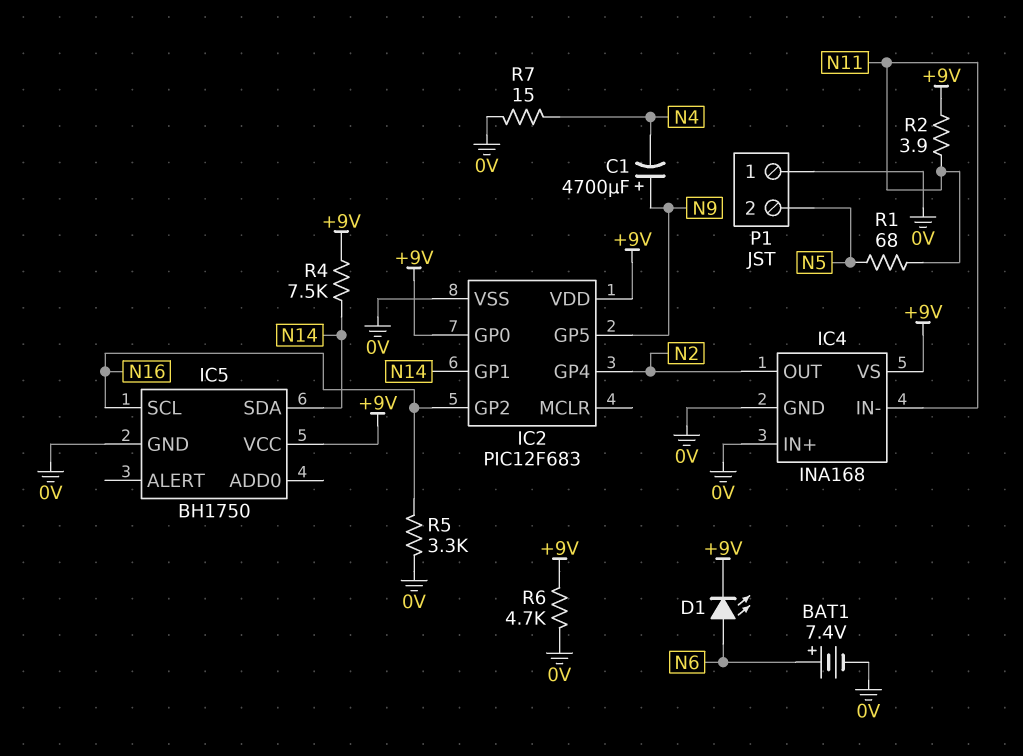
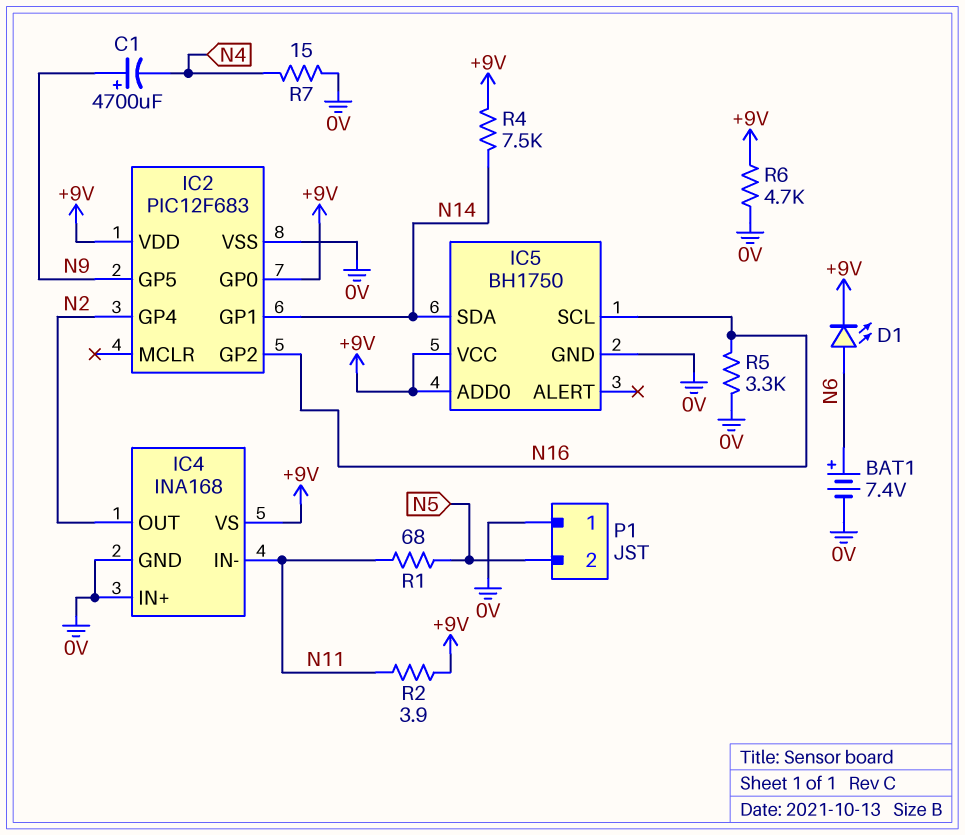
IC5 pin ADD0: none -> +9V

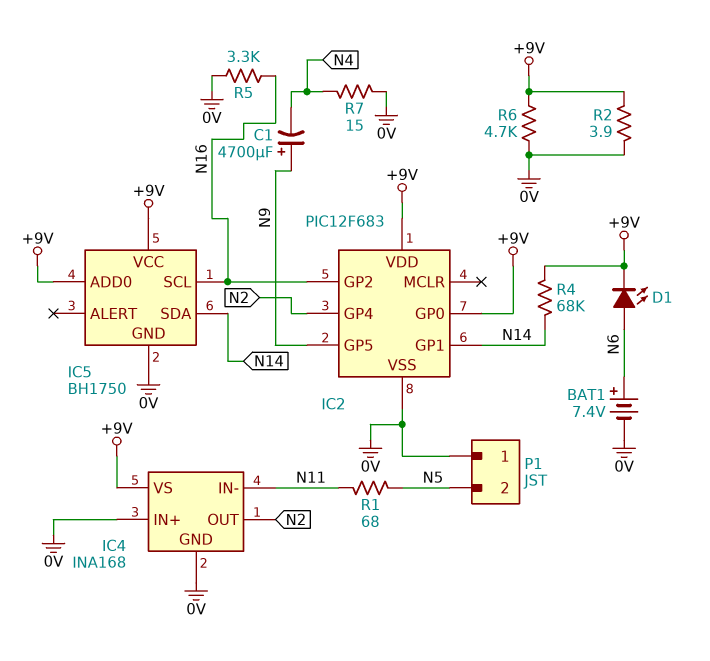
R2: 3.9 (+9V, N11) -> 3.9 (+9V, 0V)
R4: 7.5k (+9V, N14) -> 68k (+9V, N14)

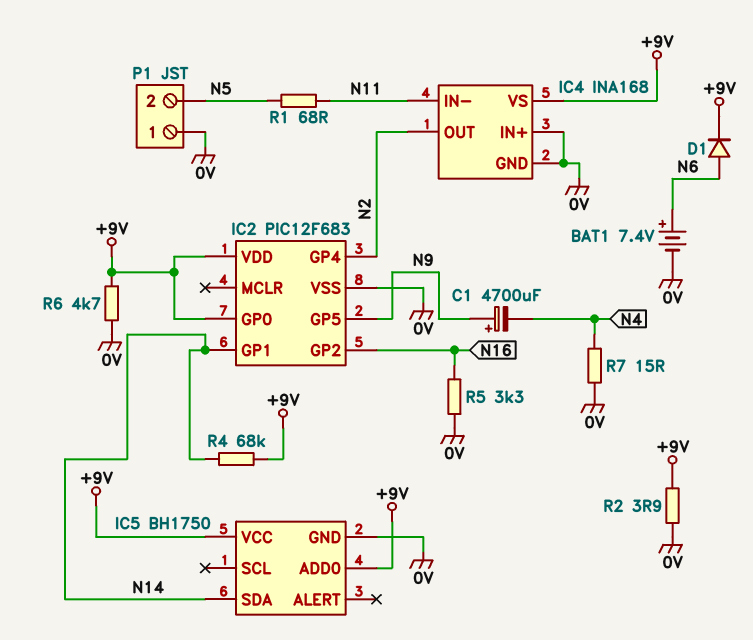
D1: LED (A N6, K +9V) -> diode (A N6, K +9V)
IC5 pin SCL: N16 -> none

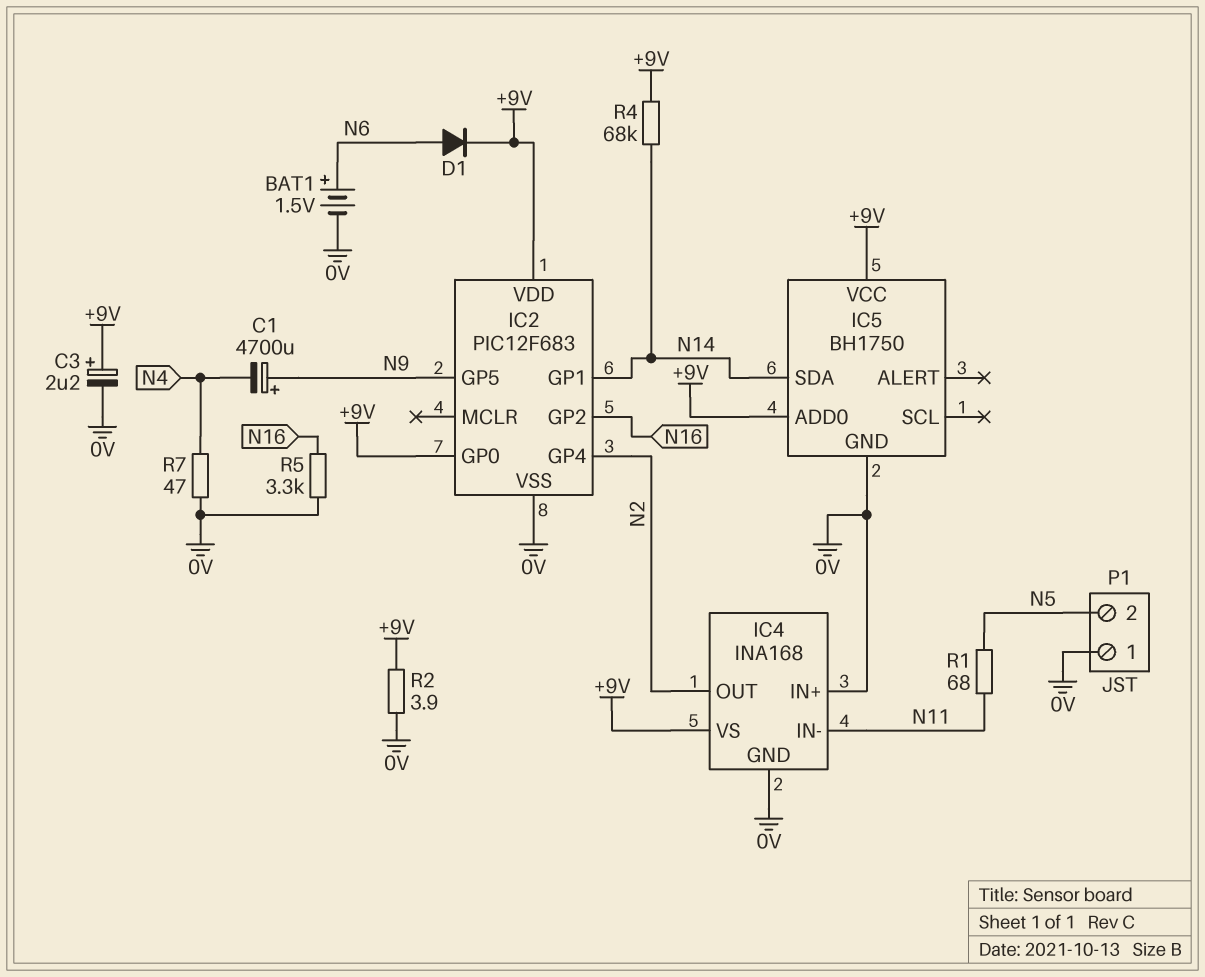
BAT1: 7.4V (plus N6, minus 0V) -> 1.5V (plus N6, minus 0V)
C3: none -> 2.2uF (plus +9V, minus 0V)
R6: 4.7k (+9V, 0V) -> none
R7: 15 (0V, N4) -> 47 (0V, N4)

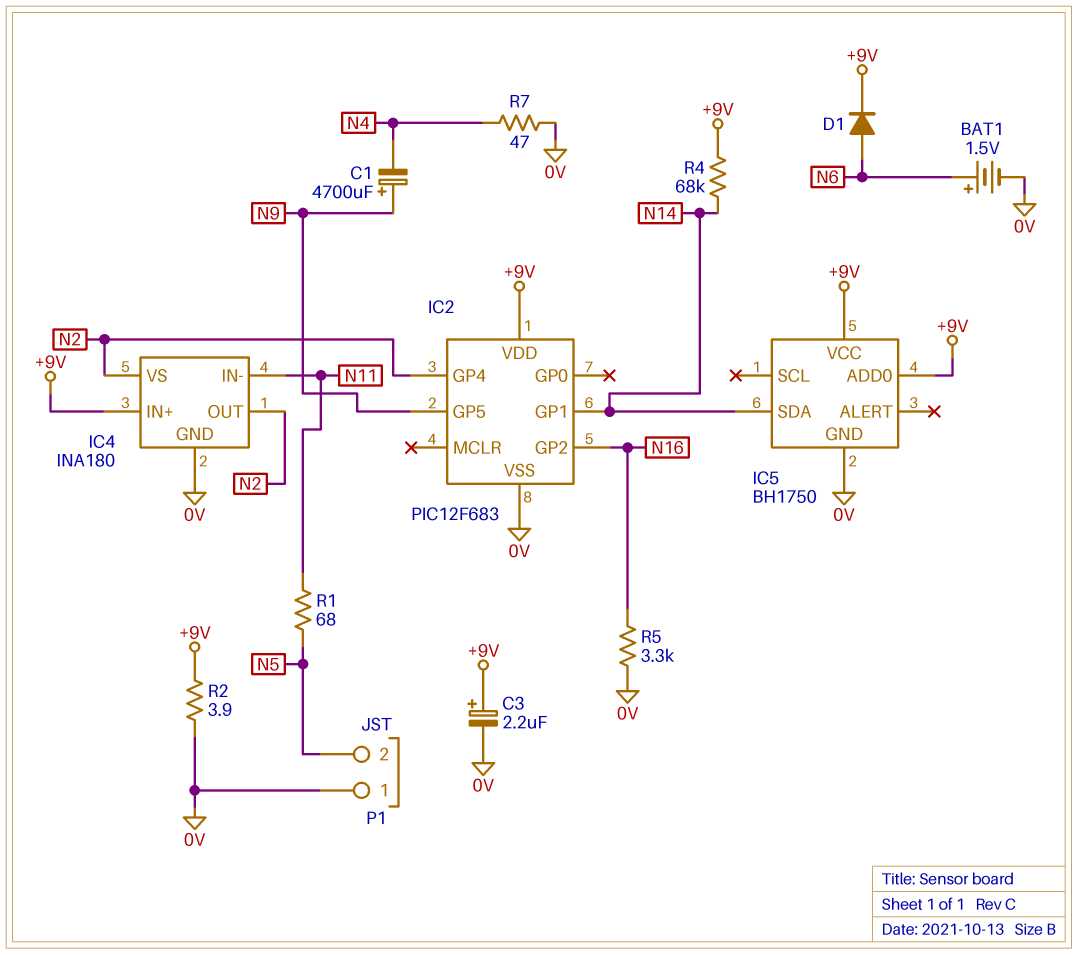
IC2 pin GP0: +9V -> none
IC4: INA168 -> INA180
IC4 pin IN+: 0V -> +9V
IC4 pin VS: +9V -> N2

